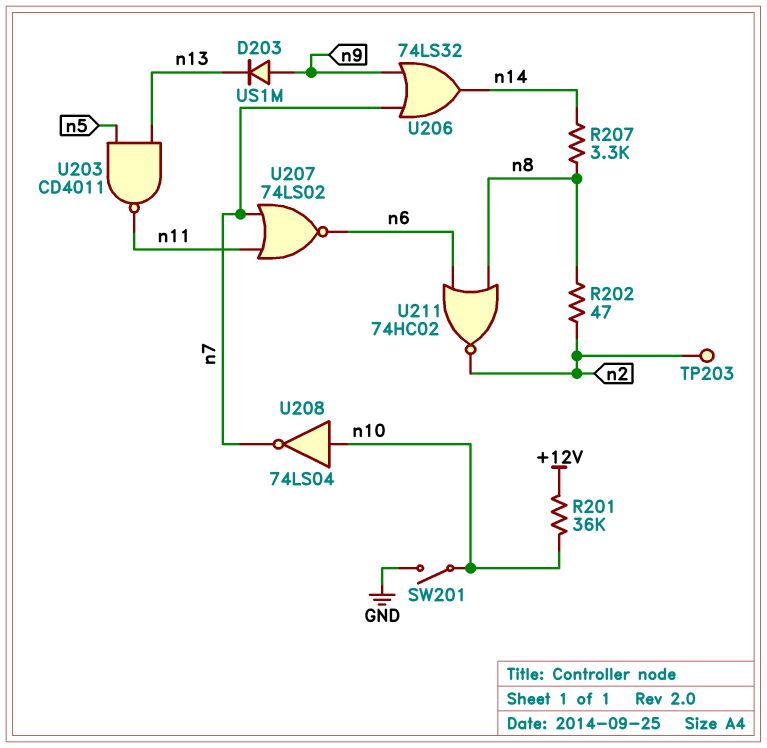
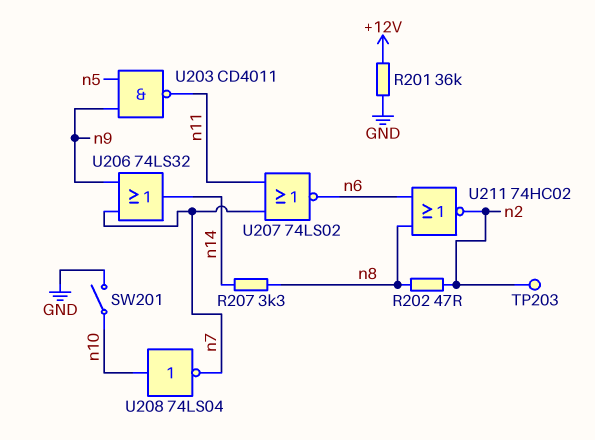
D203: diode US1M (A n9, K n13) -> none
R201: 36k (+12V, n10) -> 36k (+12V, GND)
U203: NAND CD4011 (in n5, in n13, out n11) -> NAND CD4011 (in n5, in n9, out n11)

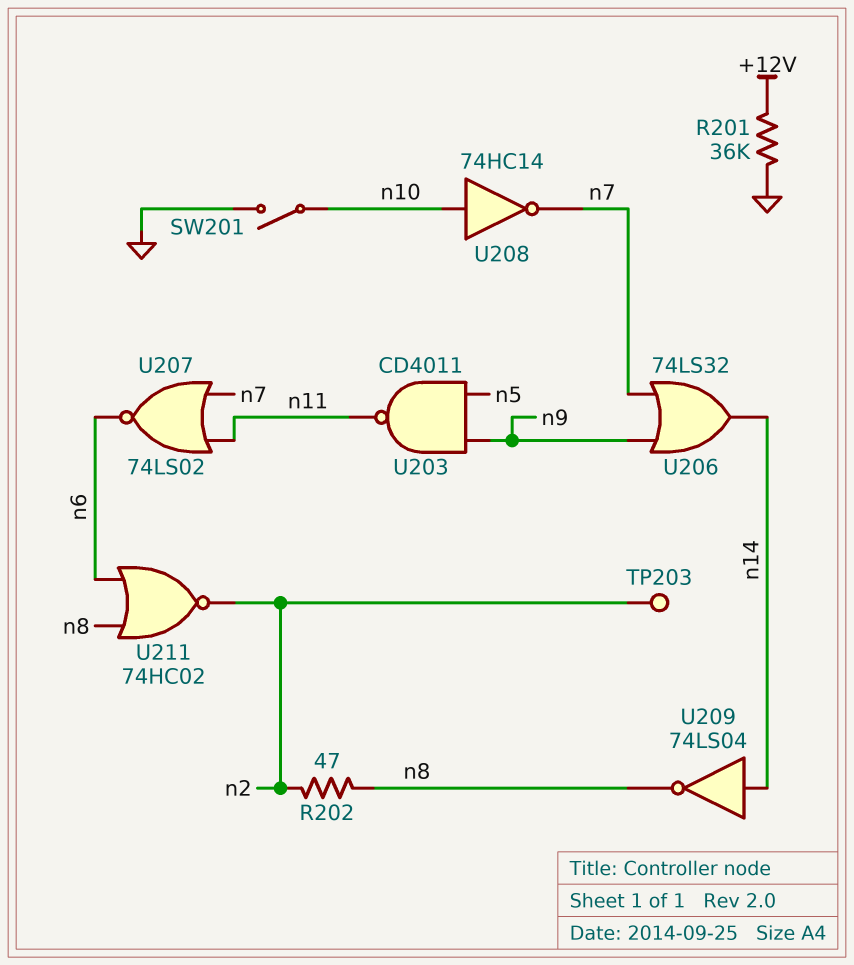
R207: 3.3k (n8, n14) -> none
U208: NOT 74LS04 (in n10, out n7) -> NOT 74HC14 (in n10, out n7)
U209: none -> NOT 74LS04 (in n14, out n8)

